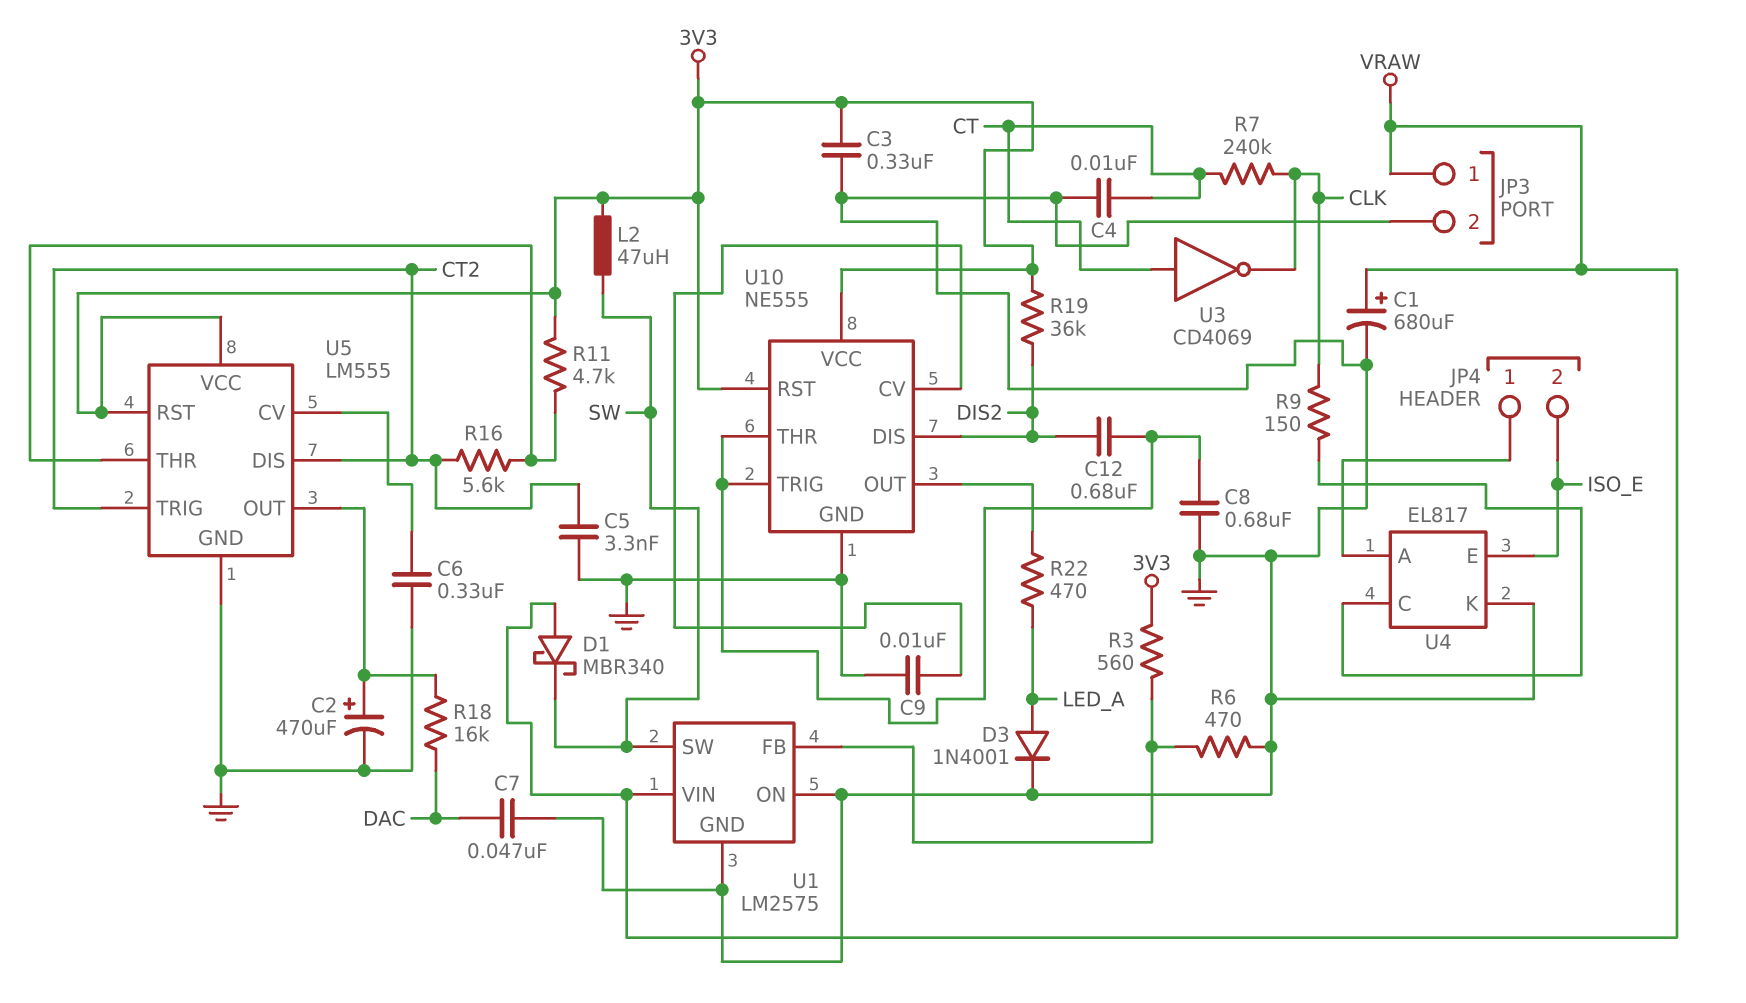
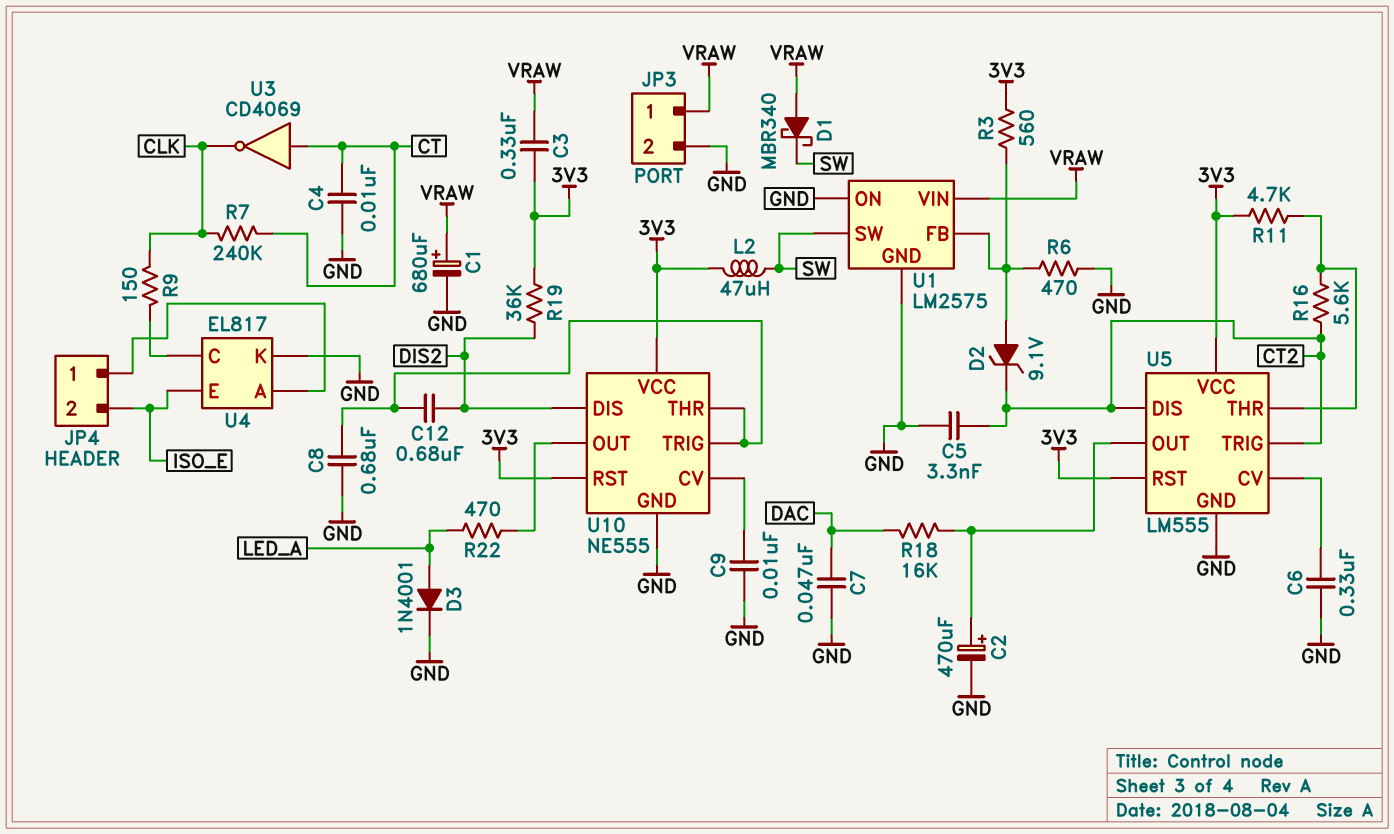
C3: 330nF (3V3, GND) -> 330nF (3V3, VRAW)
D2: none -> zener 9.1V (A U1/FB, K CT2)

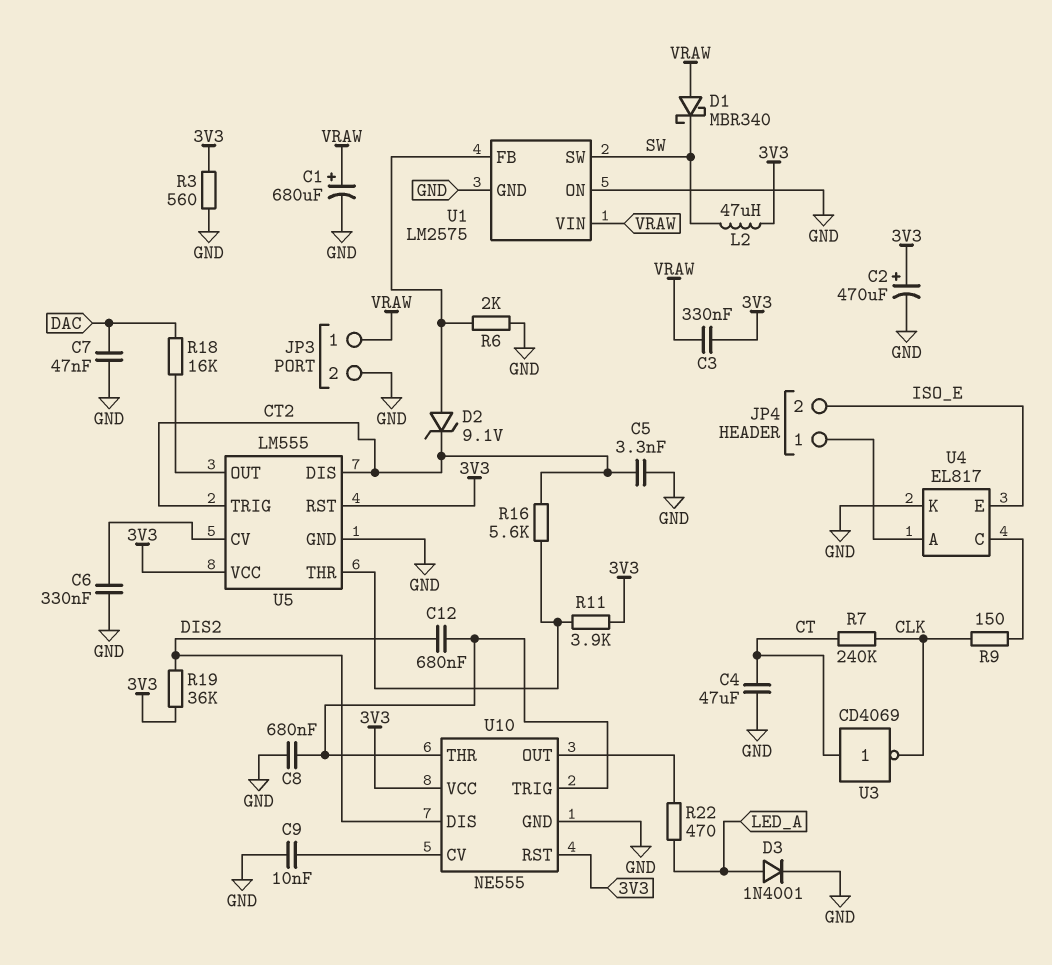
C2: 470uF (plus U5/OUT, minus GND) -> 470uF (plus 3V3, minus GND)
C4: 10nF (CT, GND) -> 47uF (CT, GND)
R3: 560 (3V3, U1/FB) -> 560 (3V3, GND)
R6: 470 (GND, U1/FB) -> 2k (GND, U1/FB)
R11: 4.7k (3V3, U5/THR) -> 3.9k (3V3, U5/THR)

